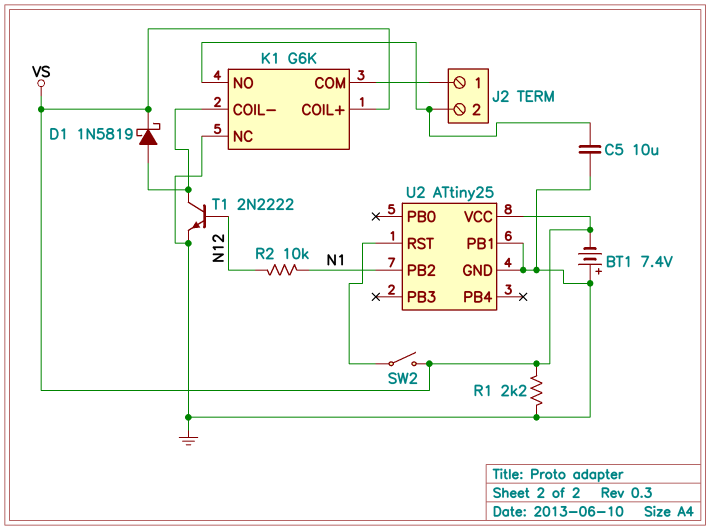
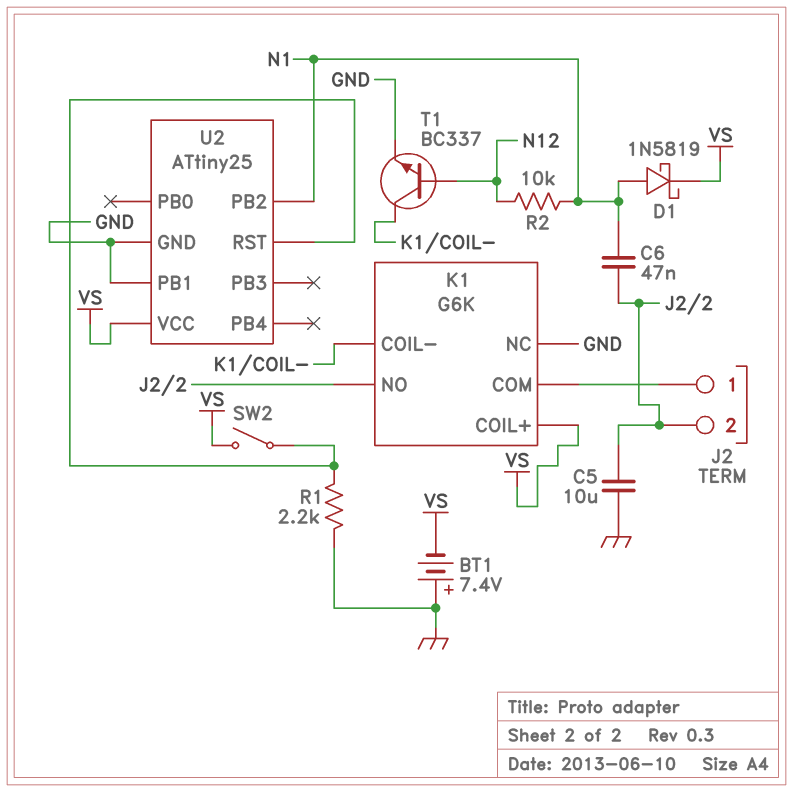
C6: none -> 47nF (J2/2, N1)
D1: schottky 1N5819 (A K1/COIL-, K VS) -> schottky 1N5819 (A N1, K VS)
R1: 2.2k (GND, VS) -> 2.2k (GND, U2/RST)
T1: NPN 2N2222 (B N12, C K1/COIL-, E GND) -> NPN BC337 (B N12, C K1/COIL-, E GND)

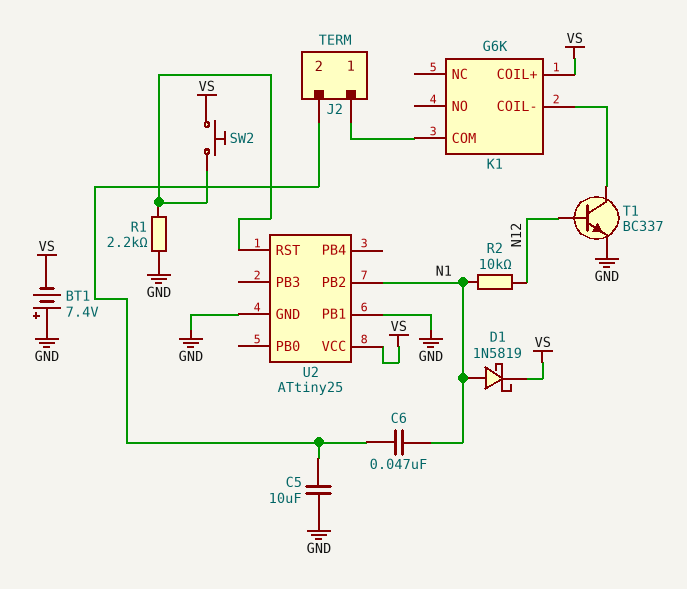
K1 pin NC: GND -> none
K1 pin NO: J2/2 -> none
SW2: switch (U2/RST, VS) -> button (U2/RST, VS)

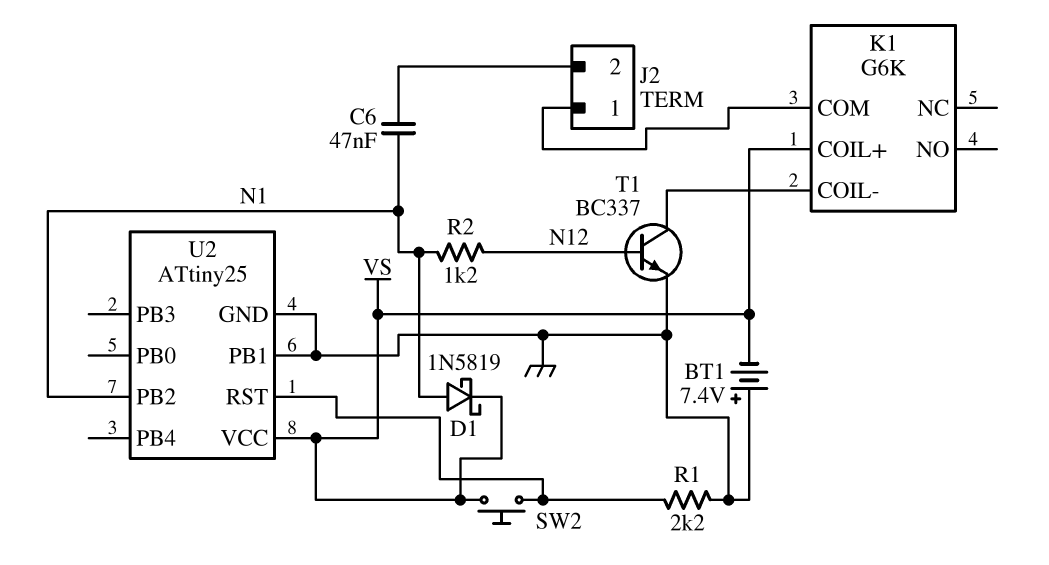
C5: 10uF (GND, J2/2) -> none
R2: 10k (N1, N12) -> 1.2k (N1, N12)

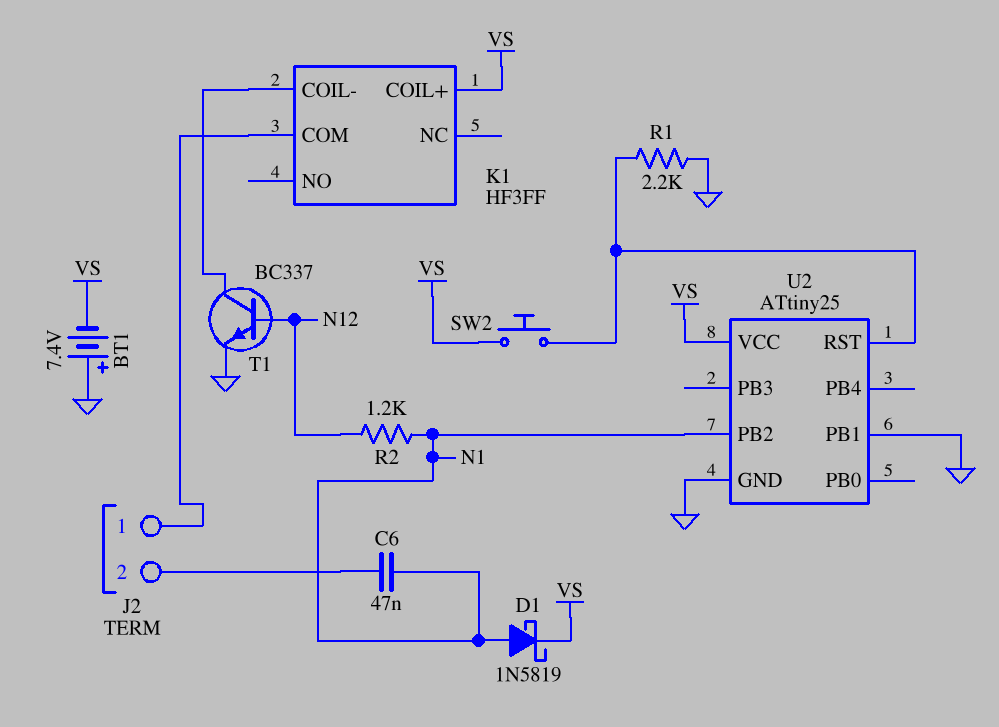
K1: G6K -> HF3FF

